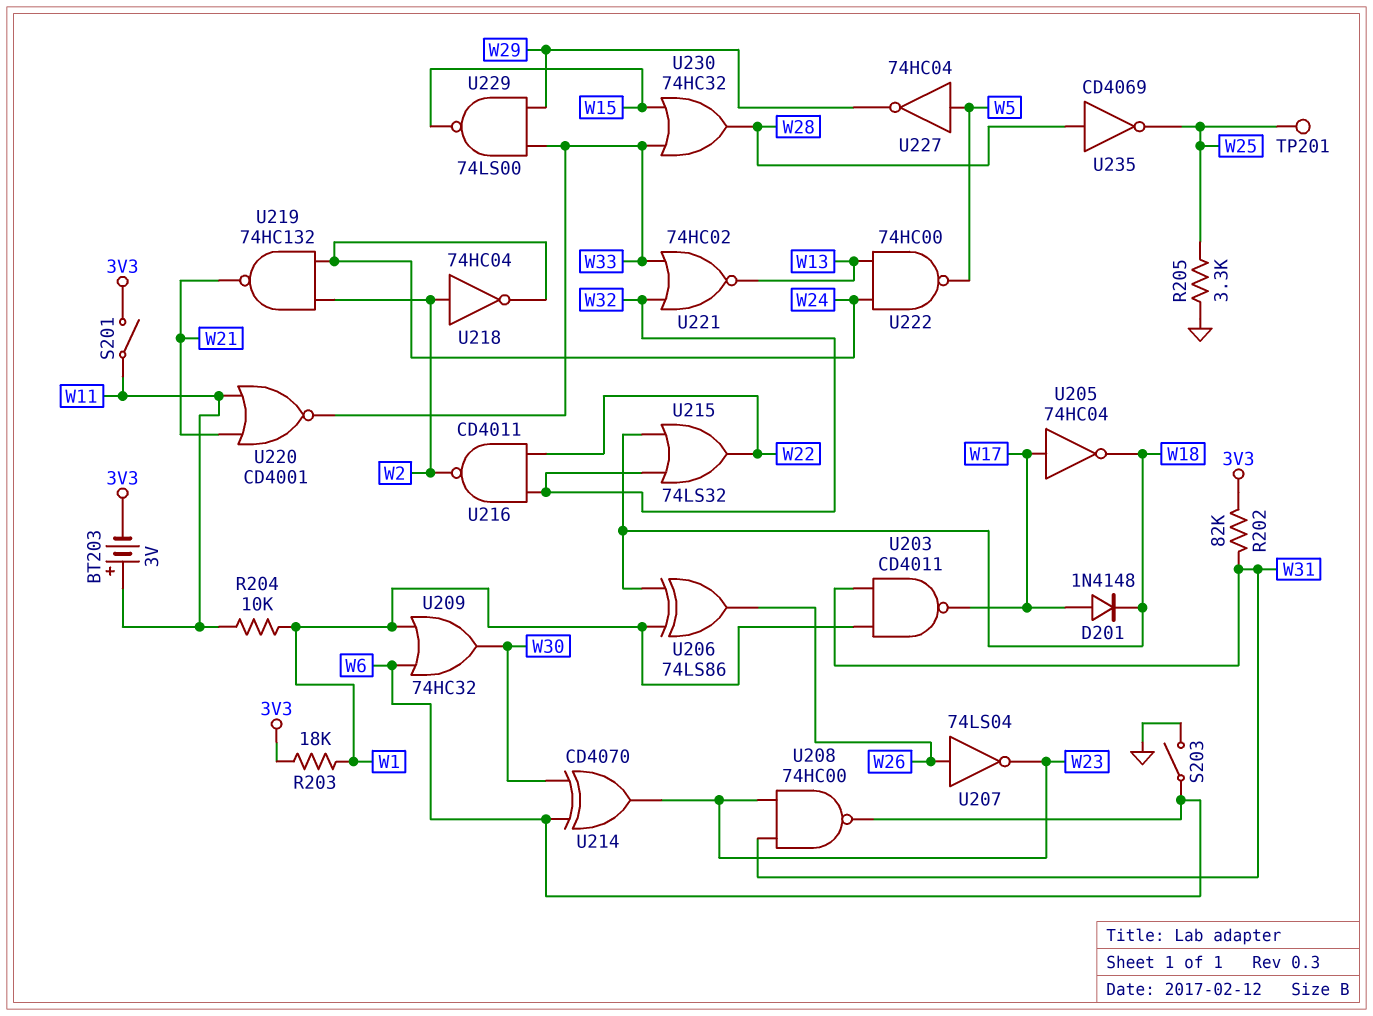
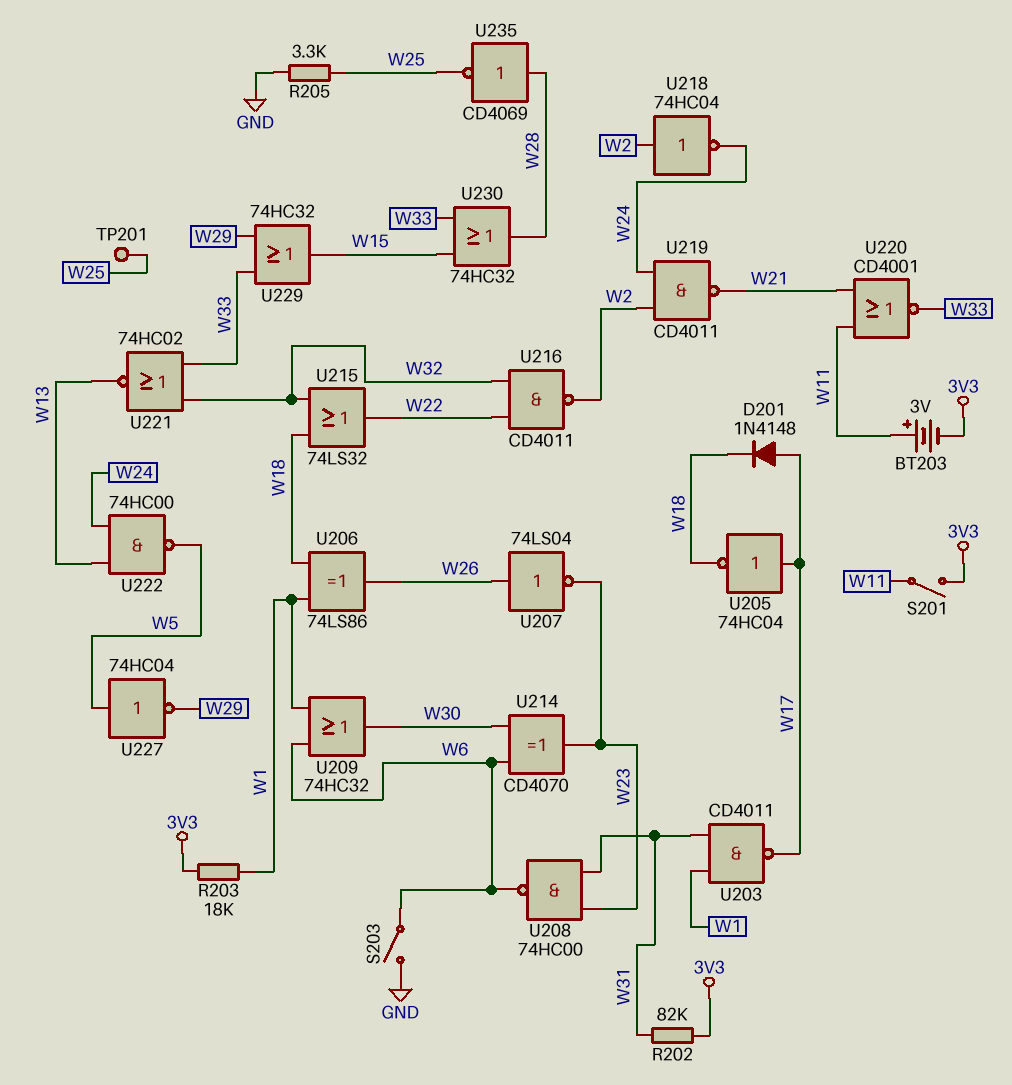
R204: 10k (W1, W11) -> none
U219: NAND 74HC132 (in W2, in W24, out W21) -> NAND CD4011 (in W2, in W24, out W21)
U229: NAND 74LS00 (in W29, in W33, out W15) -> OR 74HC32 (in W29, in W33, out W15)

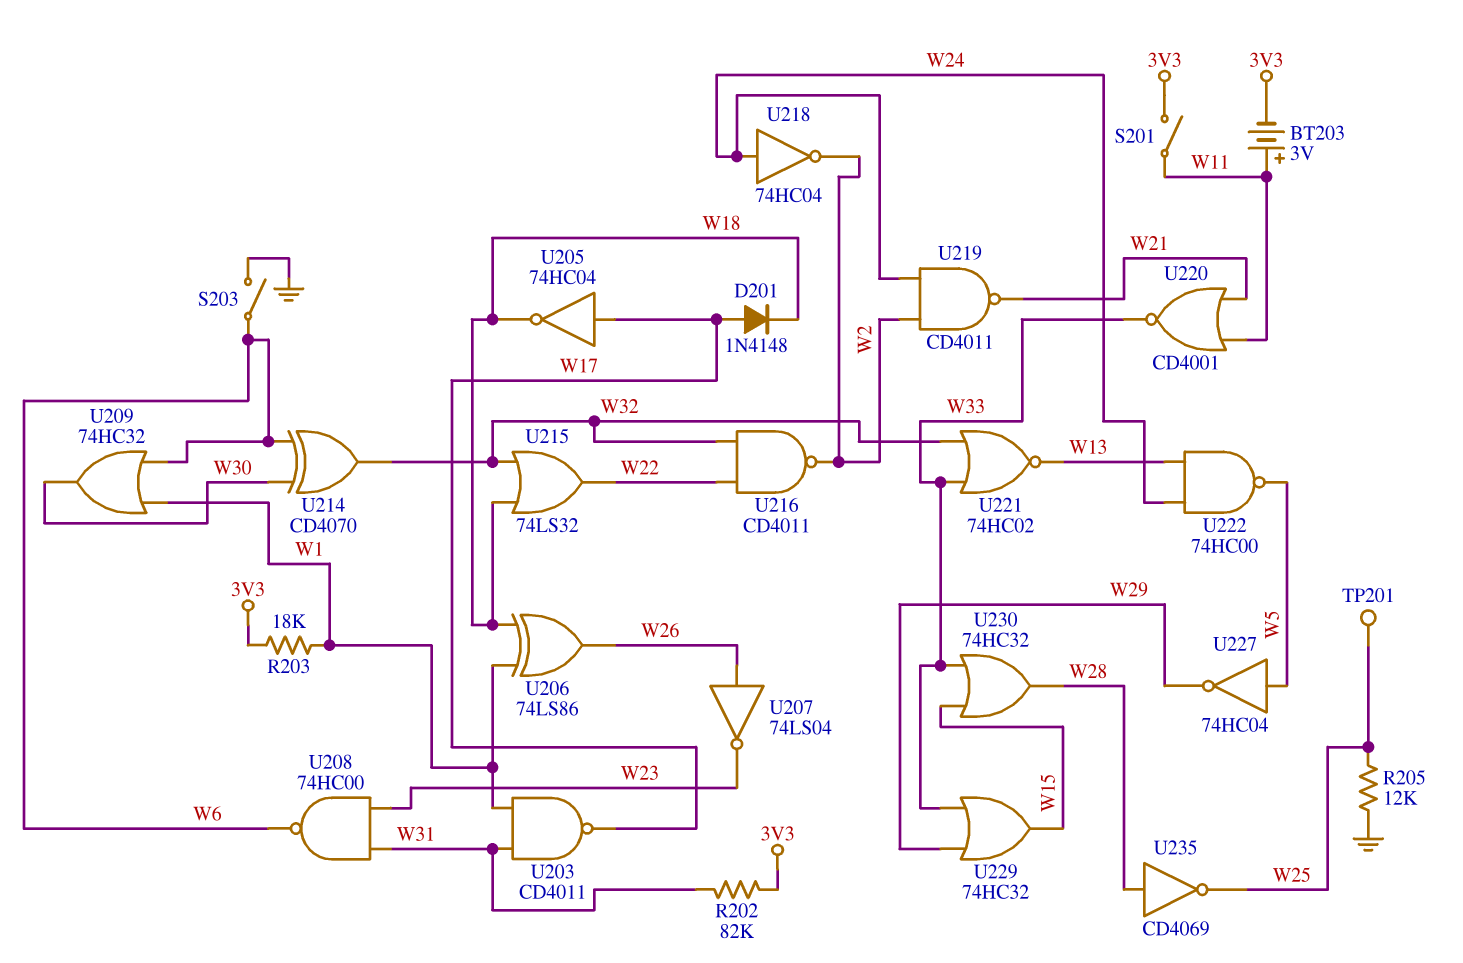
R205: 3.3k (GND, W25) -> 12k (GND, W25)
U214: XOR CD4070 (in W6, in W30, out W23) -> XOR CD4070 (in W6, in W30, out W32)
U218: NOT 74HC04 (in W2, out W24) -> NOT 74HC04 (in W24, out W2)

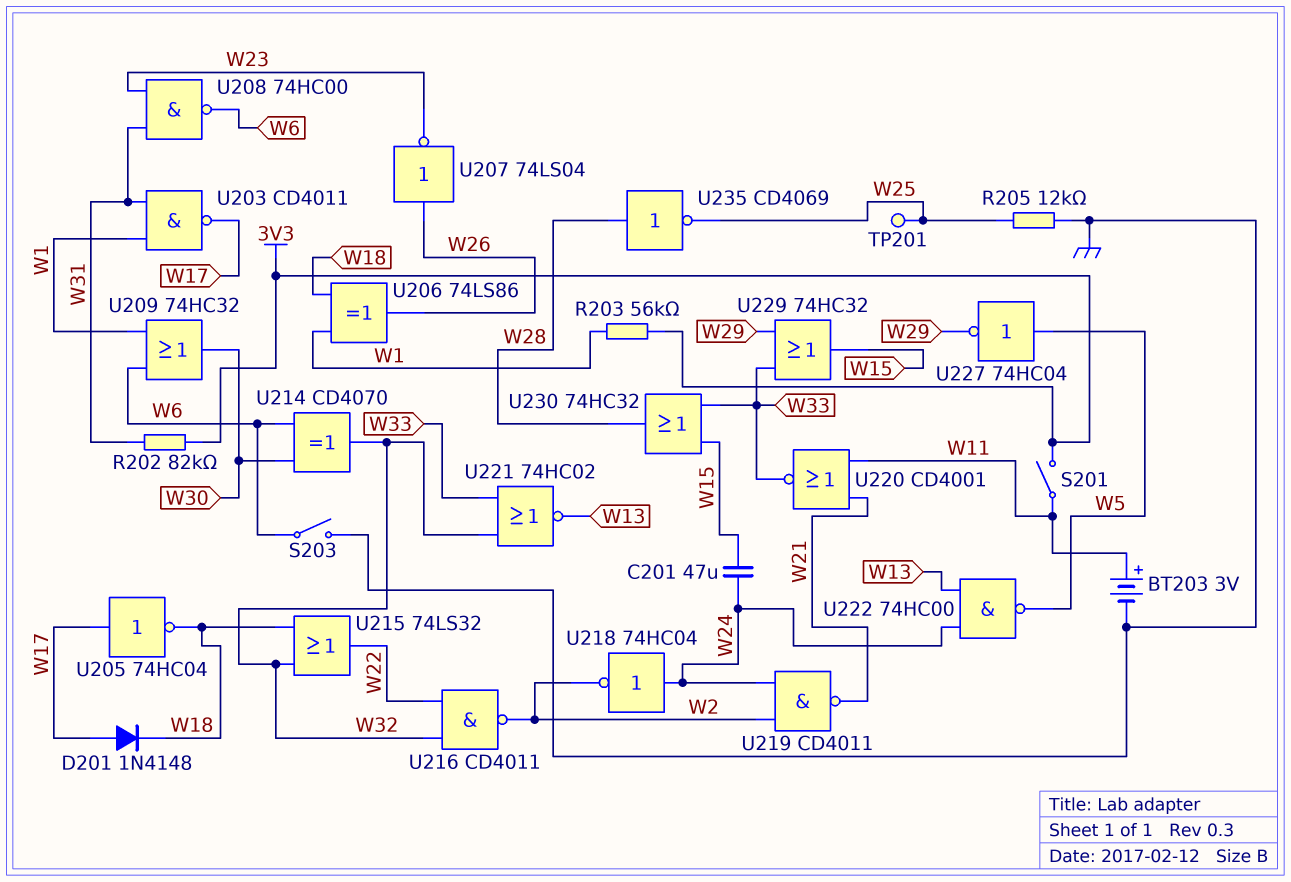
BT203: 3V (plus W11, minus 3V3) -> 3V (plus W11, minus GND)
C201: none -> 47uF (W15, W24)
R203: 18k (3V3, W1) -> 56k (3V3, W1)

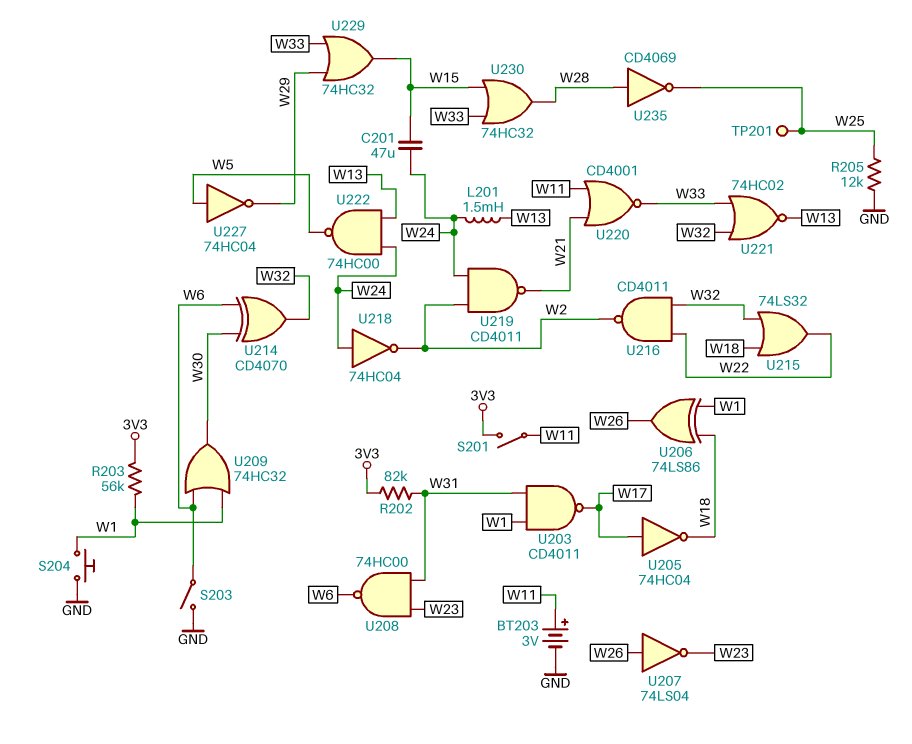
D201: diode 1N4148 (A W17, K W18) -> none
L201: none -> 1.5mH (W13, W24)
S204: none -> button (GND, W1)

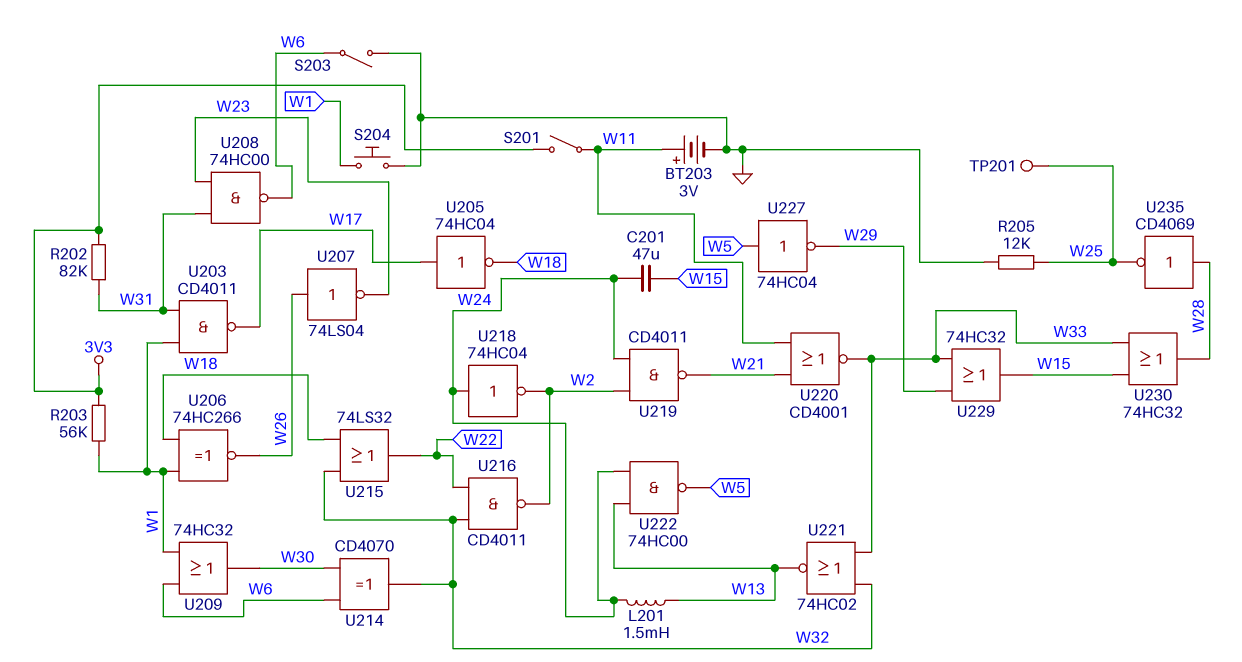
U206: XOR 74LS86 (in W1, in W18, out W26) -> XNOR 74HC266 (in W1, in W18, out W26)

